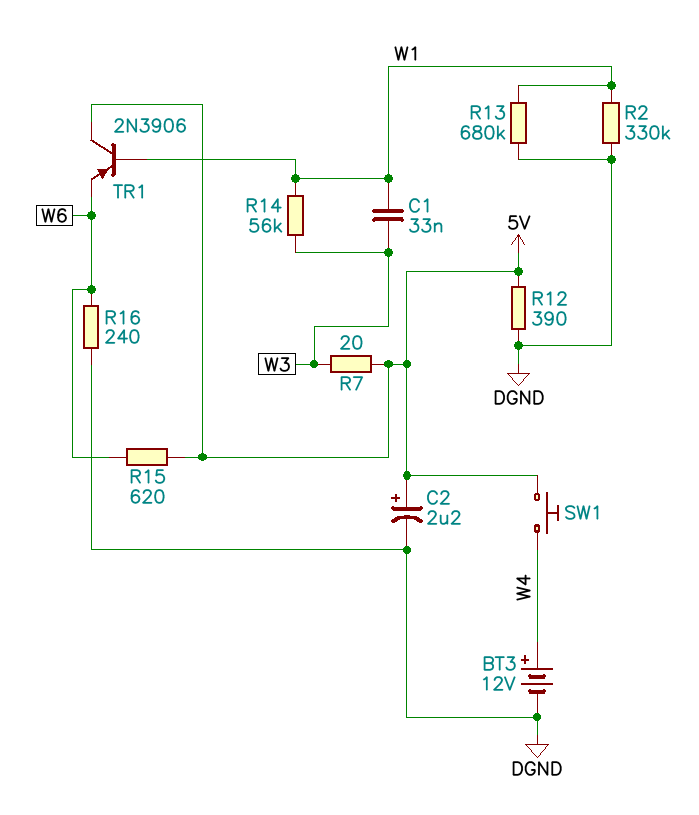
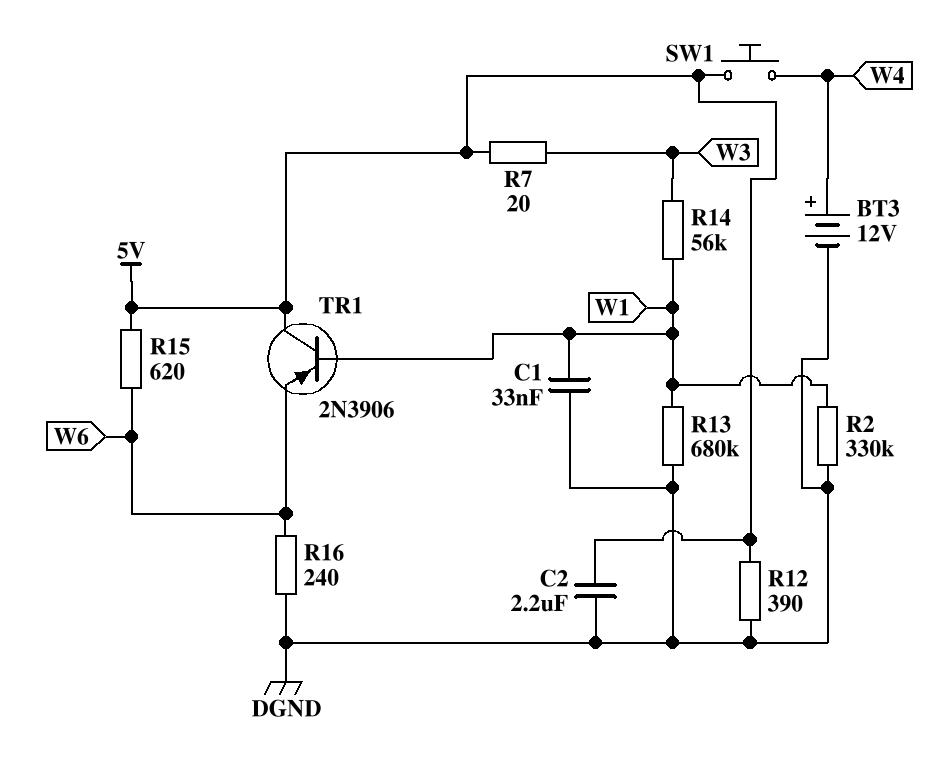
C1: 33nF (W1, W3) -> 33nF (DGND, W1)
C2: 2.2uF (plus 5V, minus DGND) -> 2.2uF (5V, DGND)

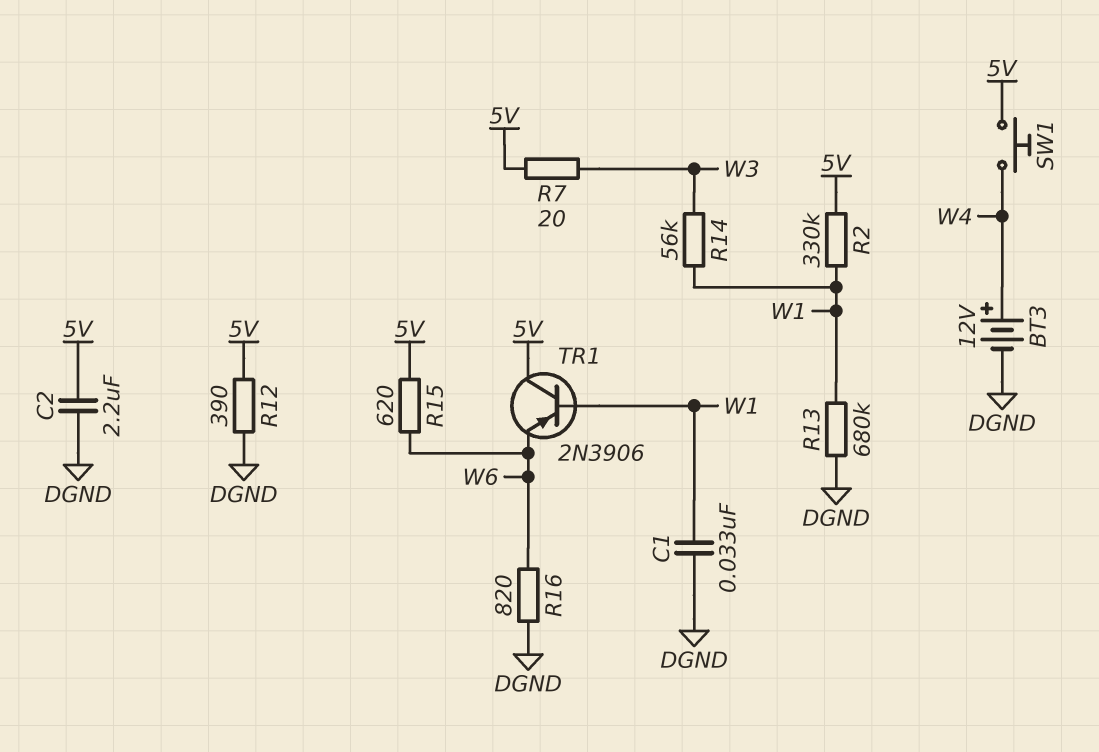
R2: 330k (DGND, W1) -> 330k (5V, W1)
R16: 240 (DGND, W6) -> 820 (DGND, W6)

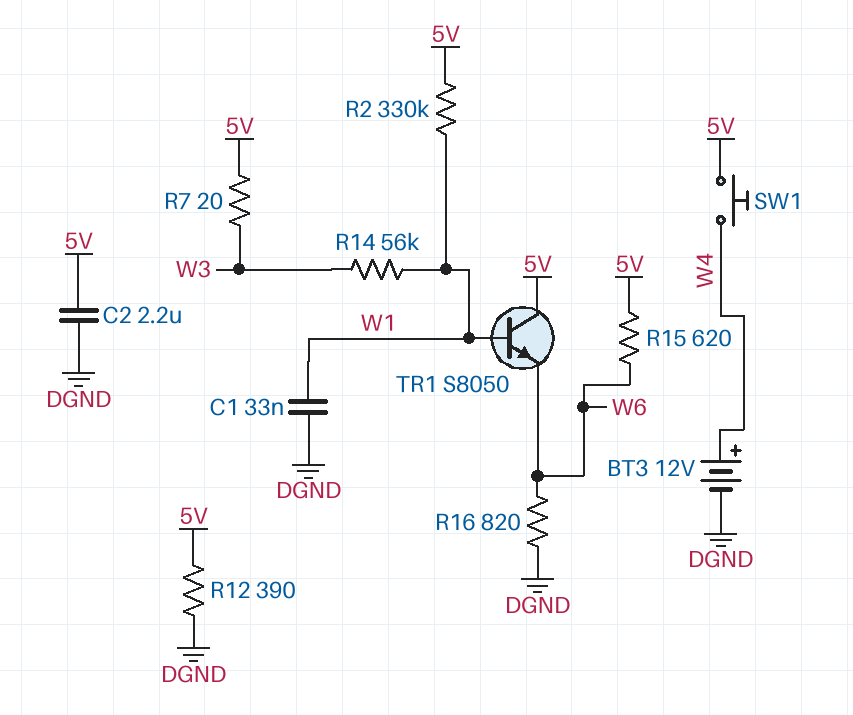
R13: 680k (DGND, W1) -> none
TR1: PNP 2N3906 (B W1, C 5V, E W6) -> NPN S8050 (B W1, C 5V, E W6)

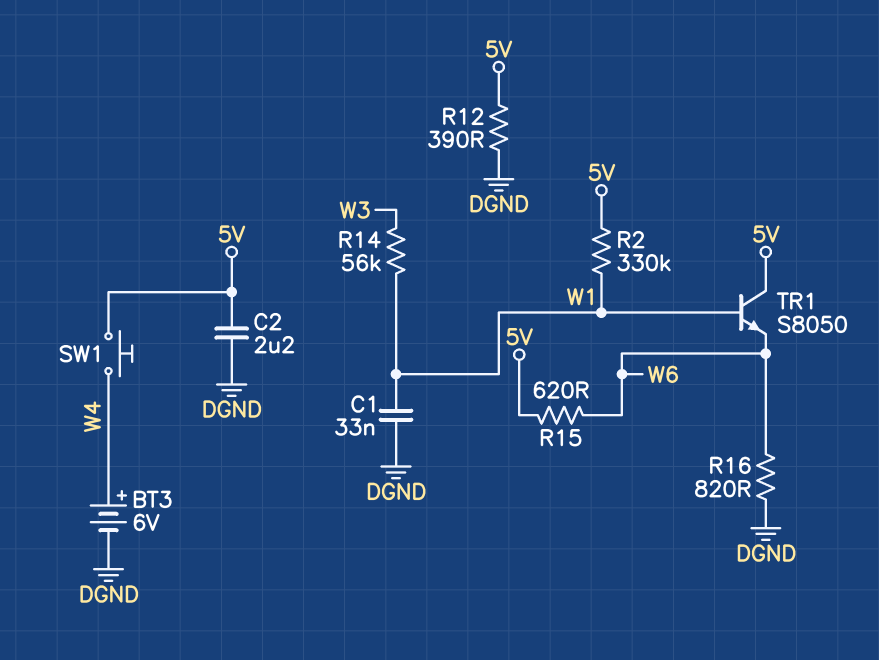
BT3: 12V (plus W4, minus DGND) -> 6V (plus W4, minus DGND)
R7: 20 (5V, W3) -> none

